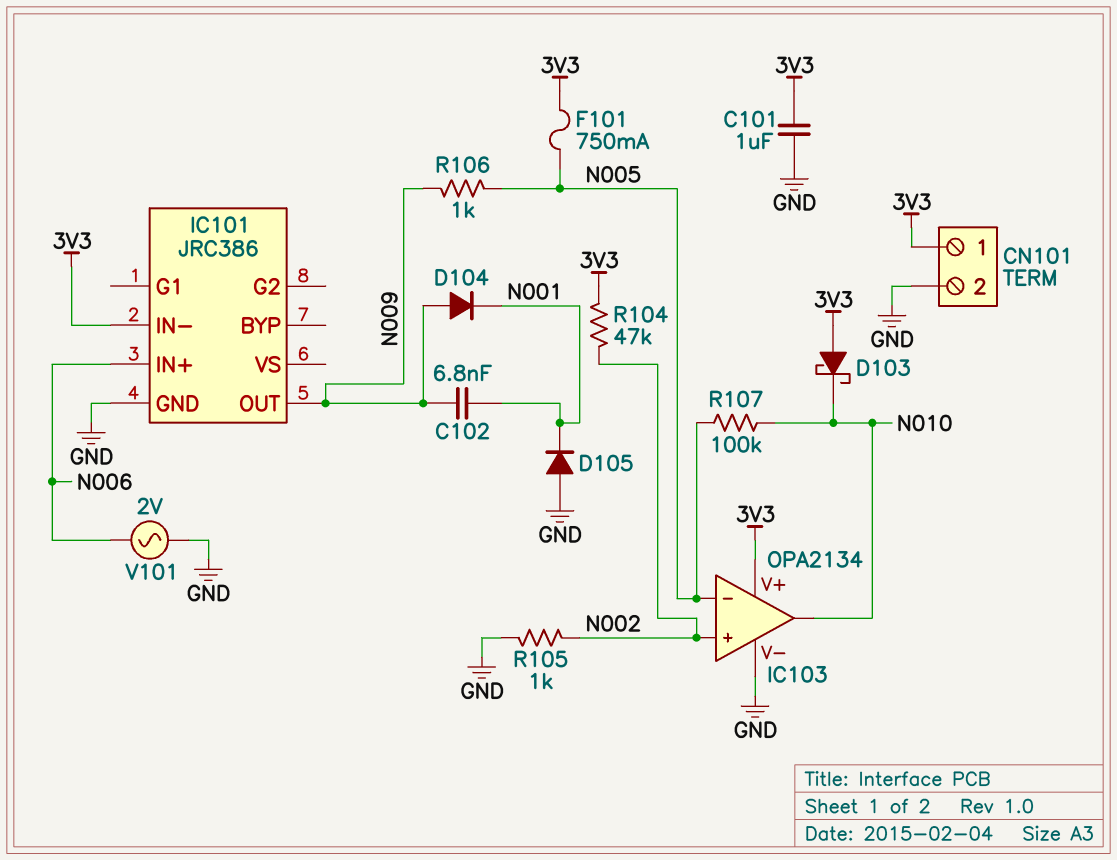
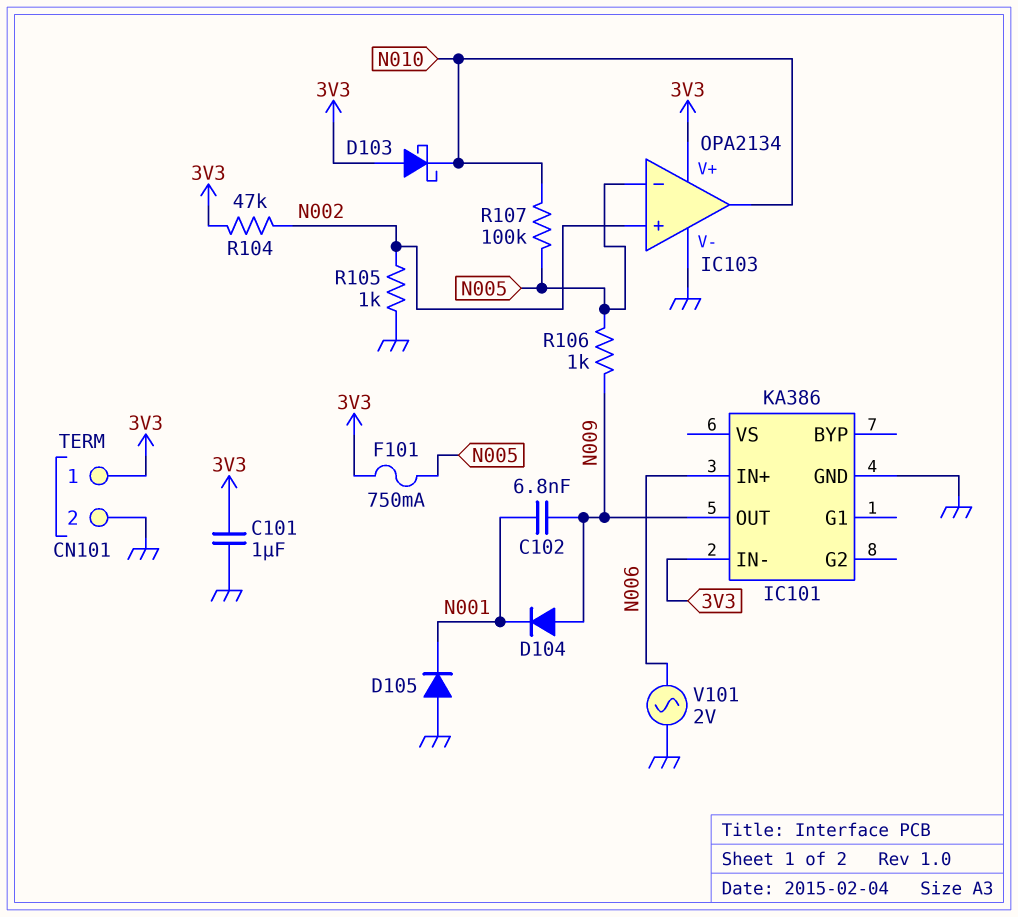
IC101: JRC386 -> KA386

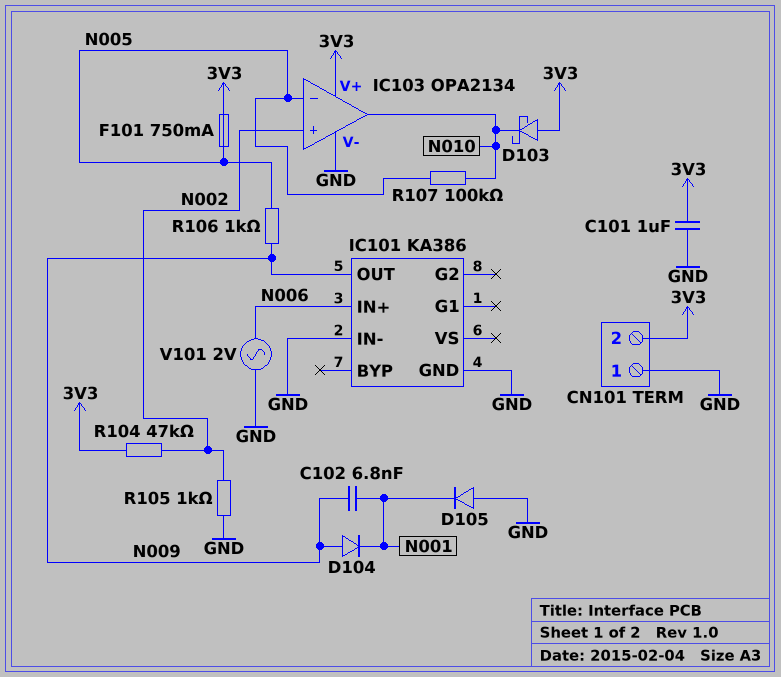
CN101 pin 1: 3V3 -> GND
CN101 pin 2: GND -> 3V3
IC101 pin IN-: 3V3 -> GND

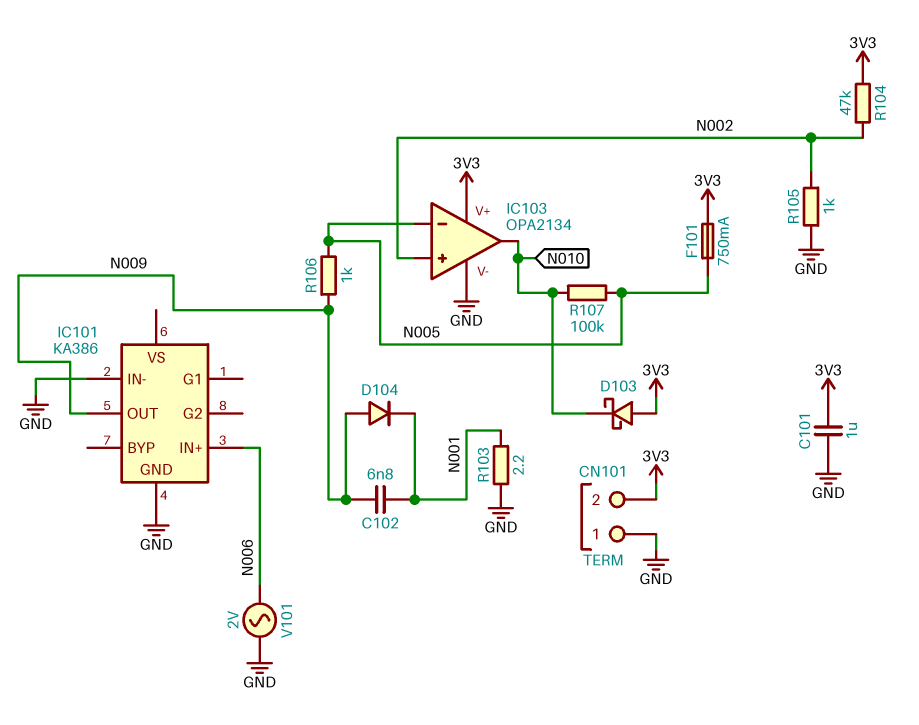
D105: diode (A GND, K N001) -> none
R103: none -> 2.2 (GND, N001)

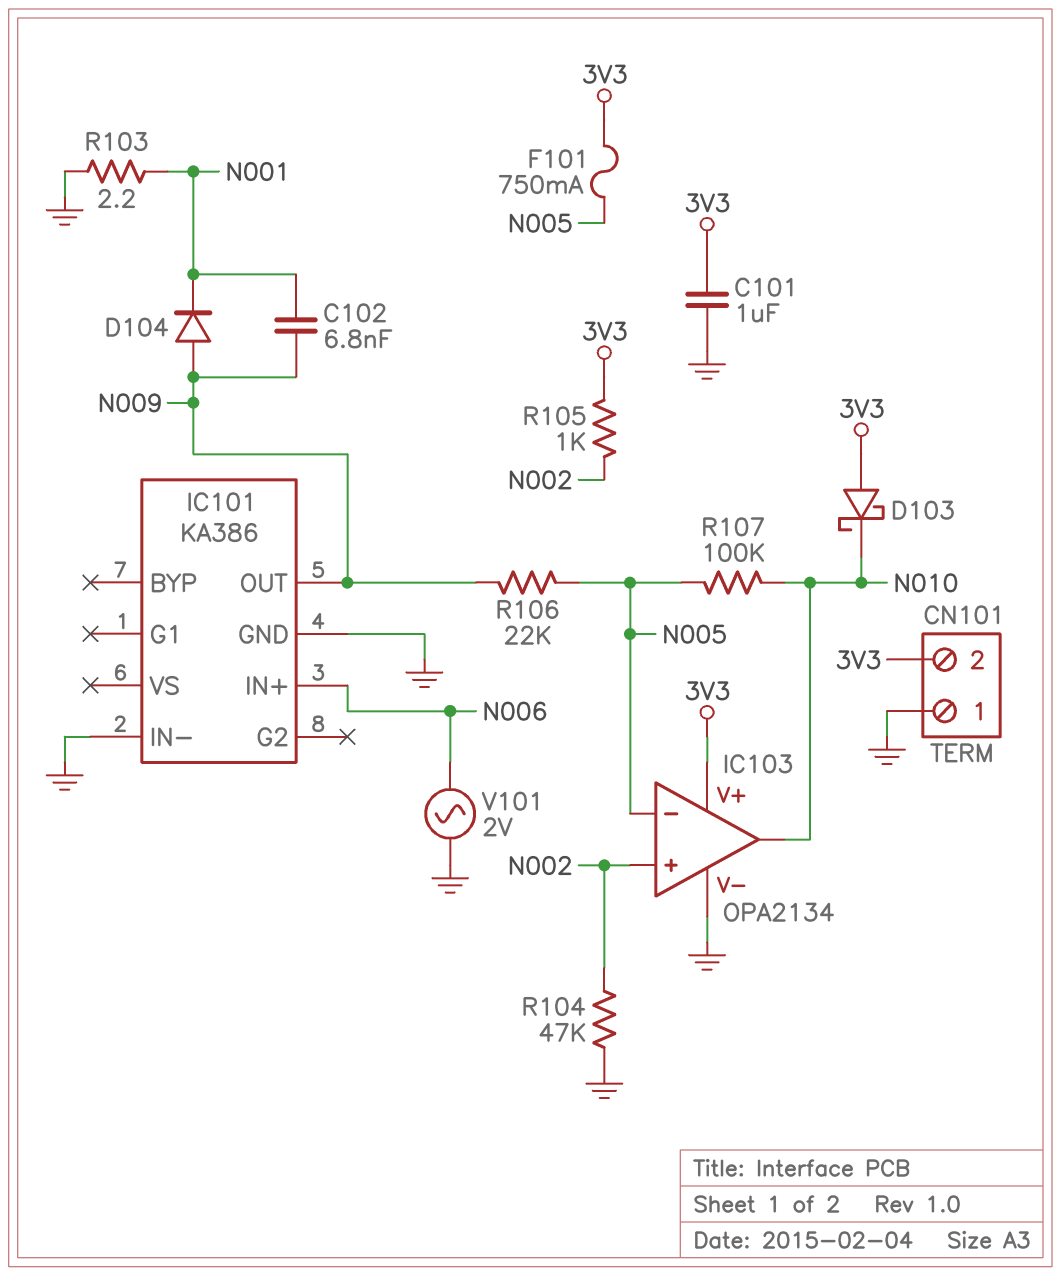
R104: 47k (3V3, N002) -> 47k (GND, N002)
R105: 1k (GND, N002) -> 1k (3V3, N002)
R106: 1k (N005, N009) -> 22k (N005, N009)

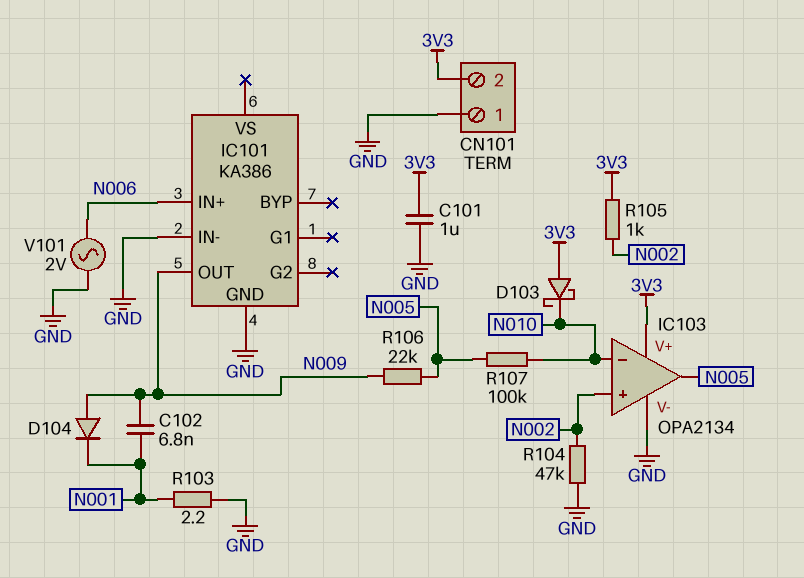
F101: 750mA (3V3, N005) -> none
IC103 pin in-: N005 -> N010
IC103 pin out: N010 -> N005

